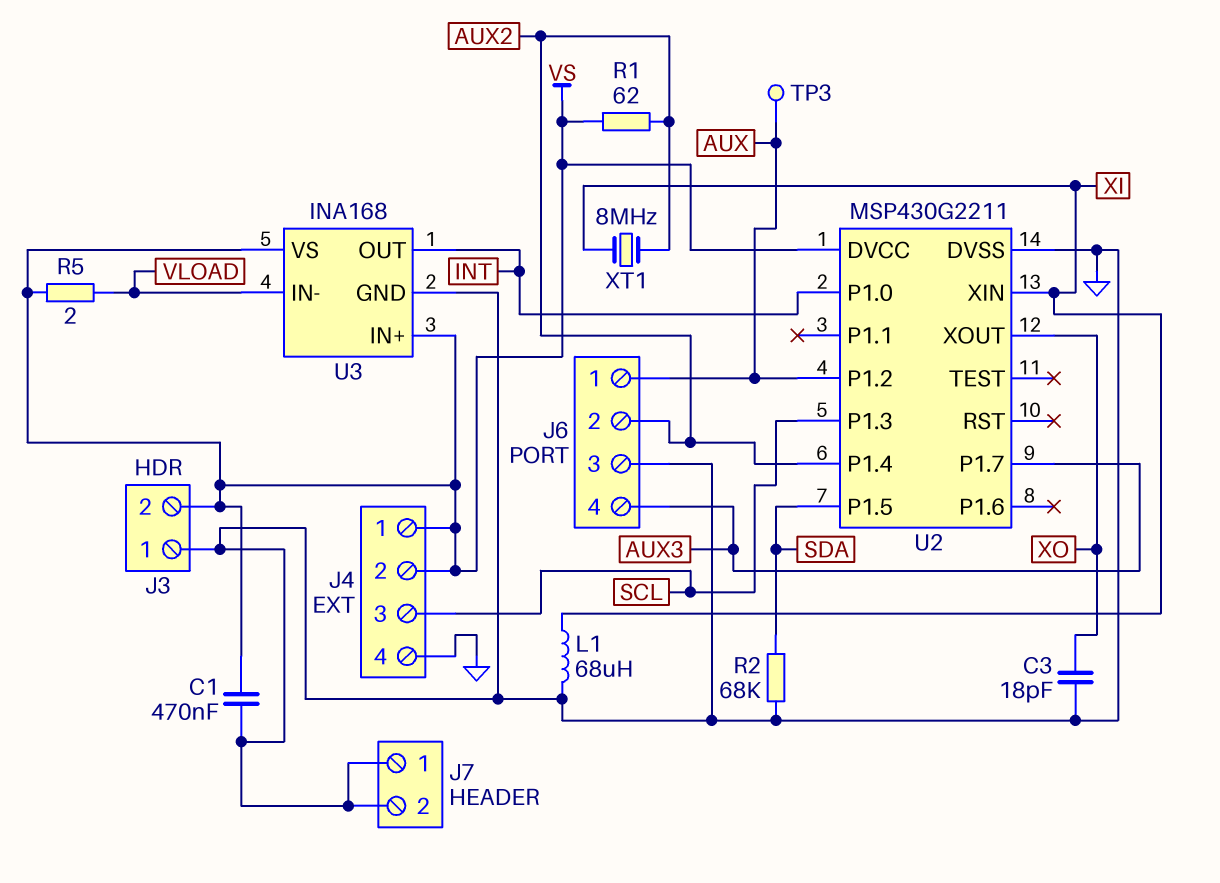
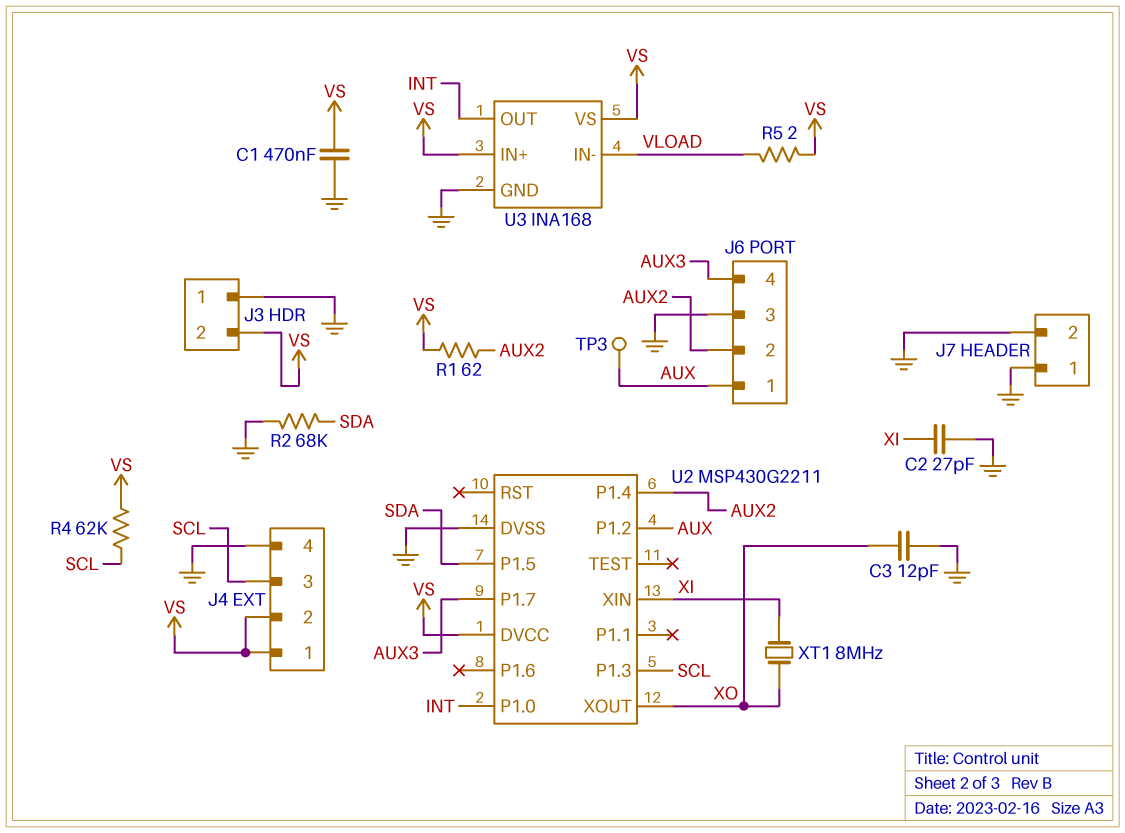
C2: none -> 27pF (GND, XI)
C3: 18pF (GND, XO) -> 12pF (GND, XO)
L1: 68uH (GND, XI) -> none
R4: none -> 62k (SCL, VS)
XT1: 8MHz (AUX2, XI) -> 8MHz (XI, XO)

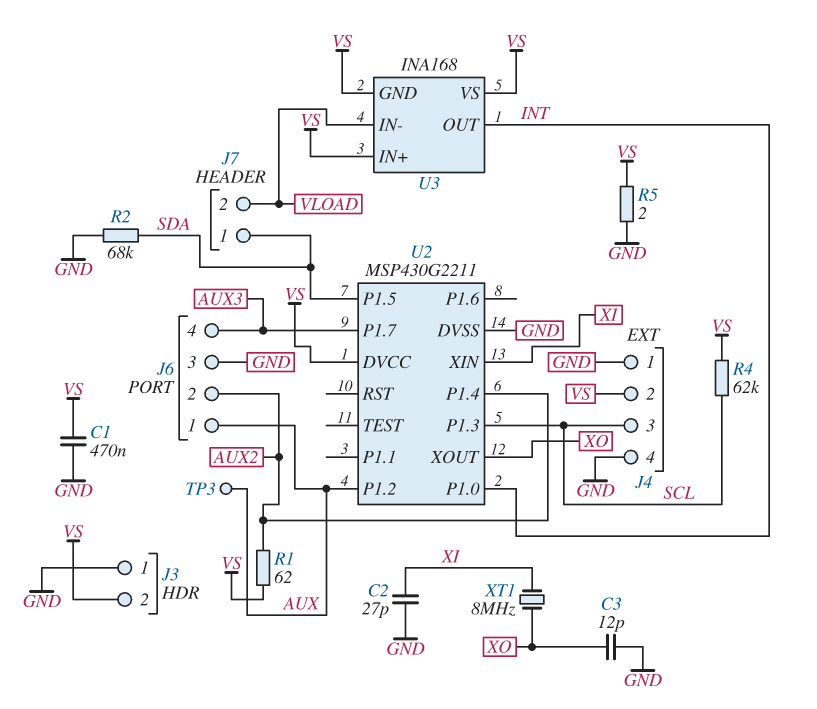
J4 pin 1: VS -> GND
J7 pin 1: GND -> SDA
J7 pin 2: GND -> VLOAD
R5: 2 (VLOAD, VS) -> 2 (GND, VS)
U3 pin GND: GND -> VS

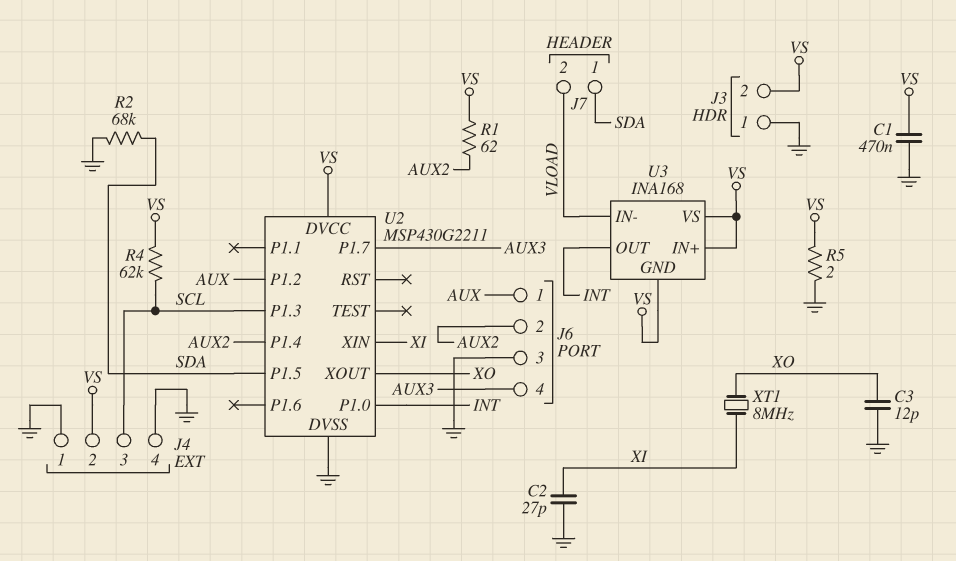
TP3: test point (AUX) -> none

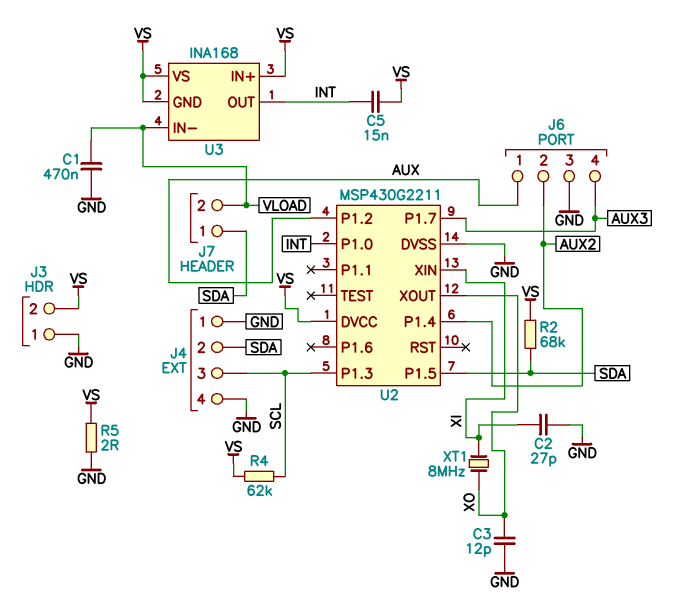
C1: 470nF (GND, VS) -> 470nF (GND, VLOAD)
C5: none -> 15nF (INT, VS)
J4 pin 2: VS -> SDA
R1: 62 (AUX2, VS) -> none
R2: 68k (GND, SDA) -> 68k (SDA, VS)

